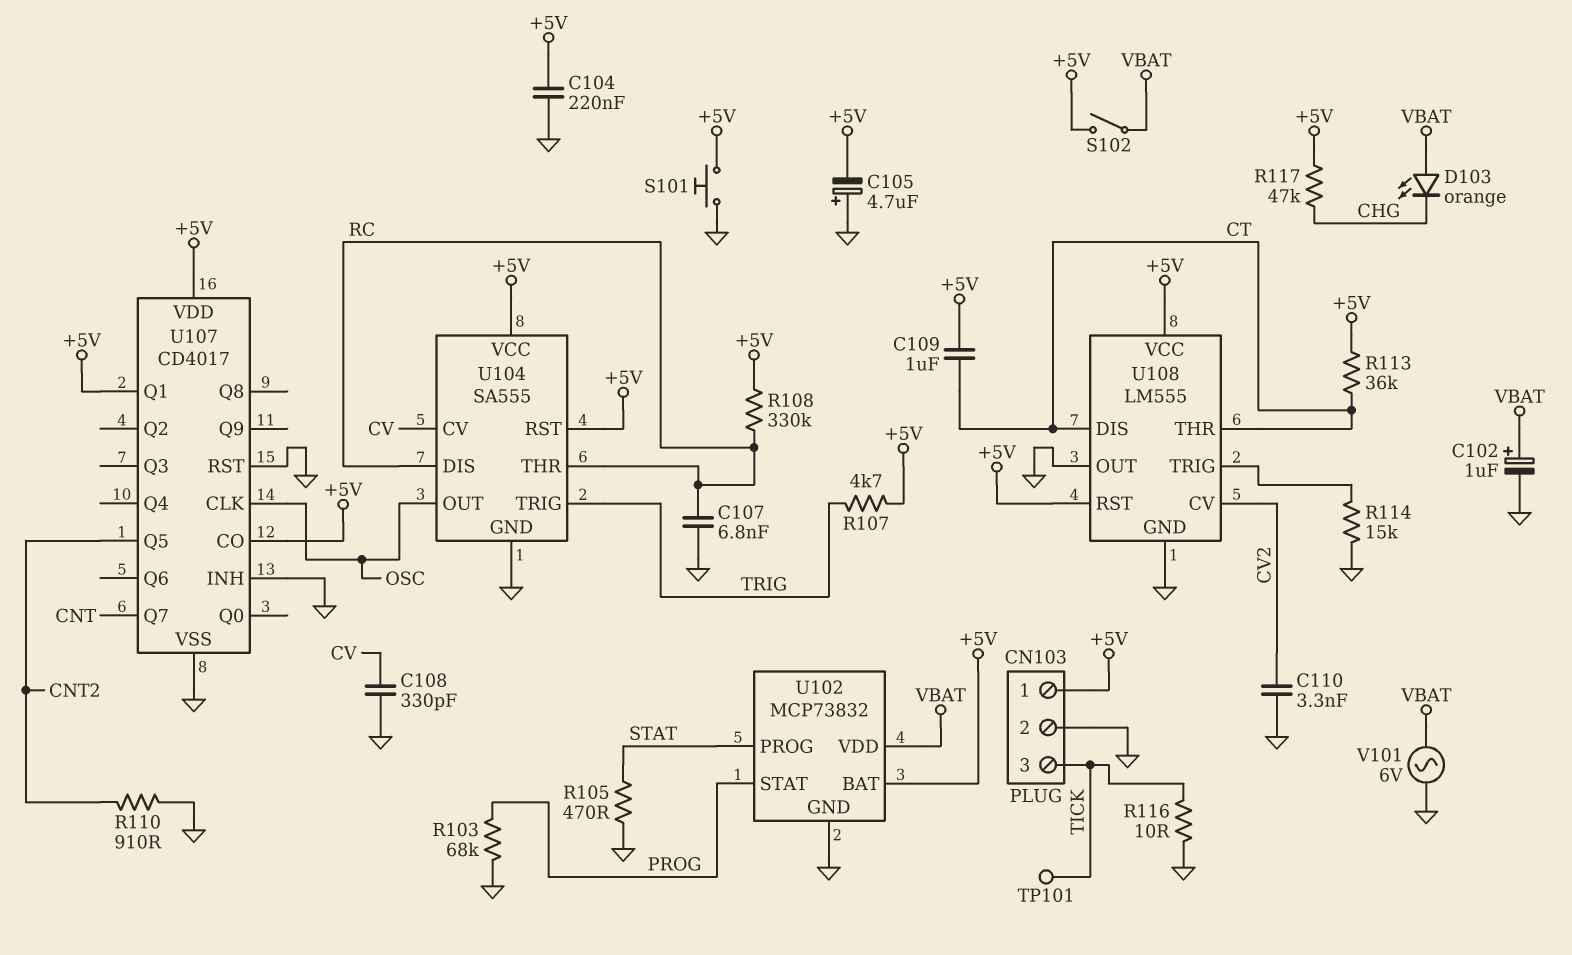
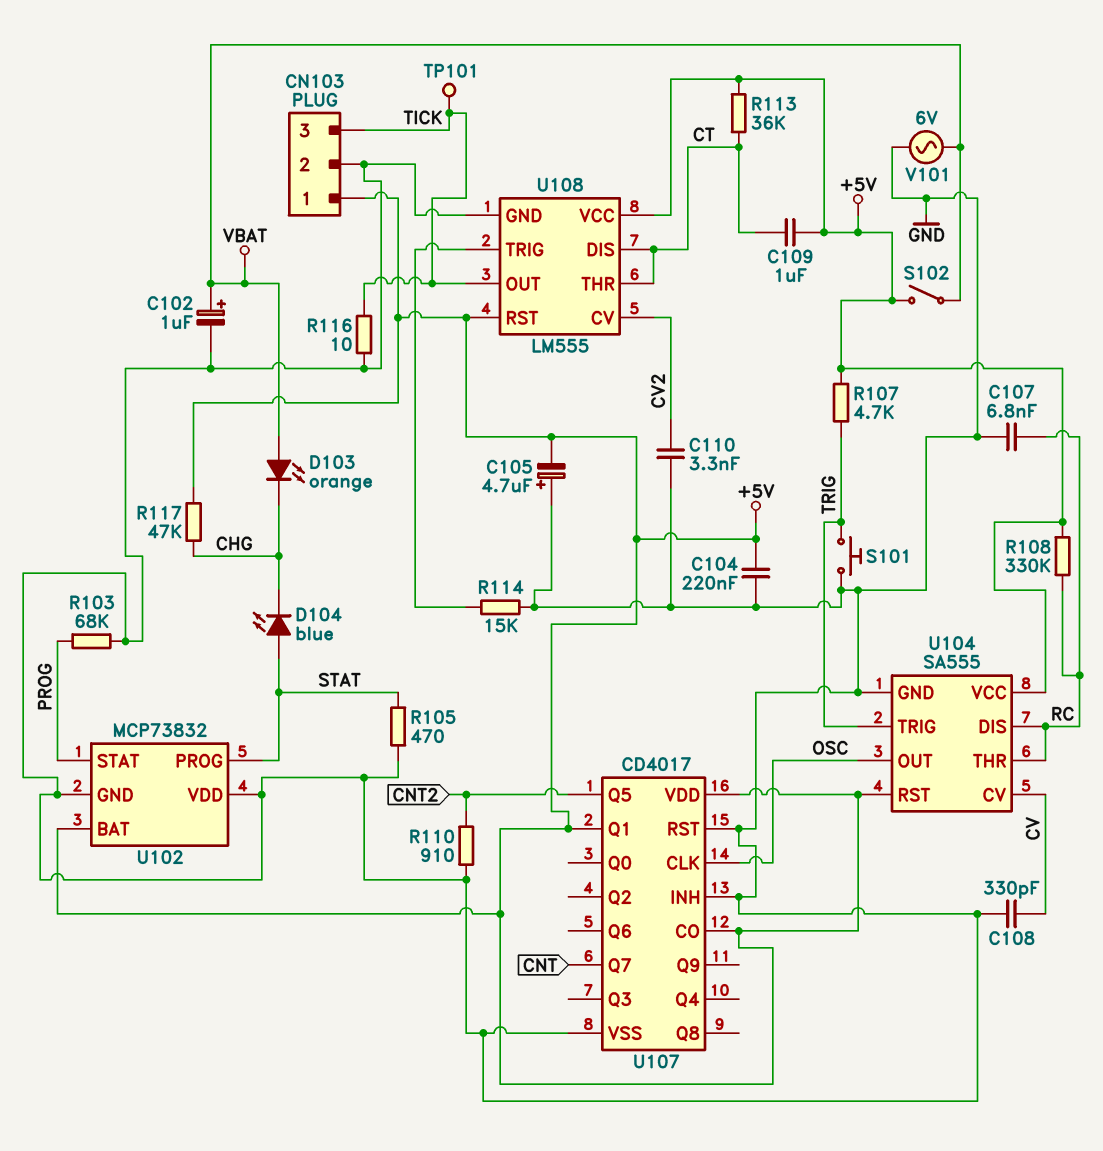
D104: none -> LED blue (A STAT, K CHG)
S101: button (+5V, GND) -> button (GND, TRIG)
U102 pin VDD: VBAT -> GND
U108 pin OUT: GND -> TICK

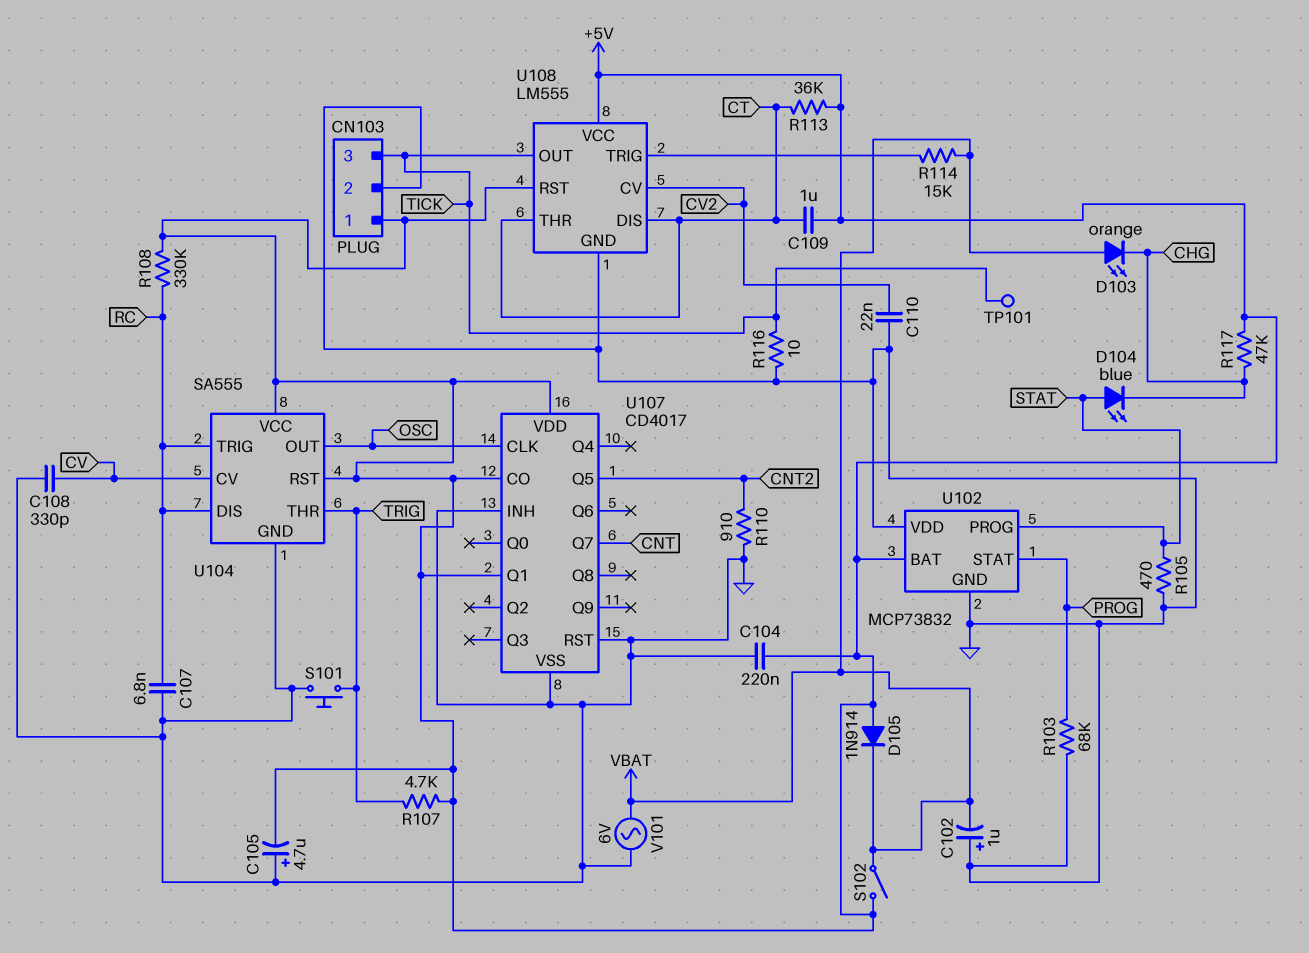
C102: 1uF (plus VBAT, minus GND) -> 1uF (plus GND, minus VBAT)
C110: 3.3nF (CV2, GND) -> 22nF (CV2, GND)
D105: none -> diode 1N914 (A +5V, K VBAT)
R114: 15k (GND, U108/TRIG) -> 15k (U108/TRIG, VBAT)
U104 pin THR: RC -> TRIG
U104 pin TRIG: TRIG -> RC

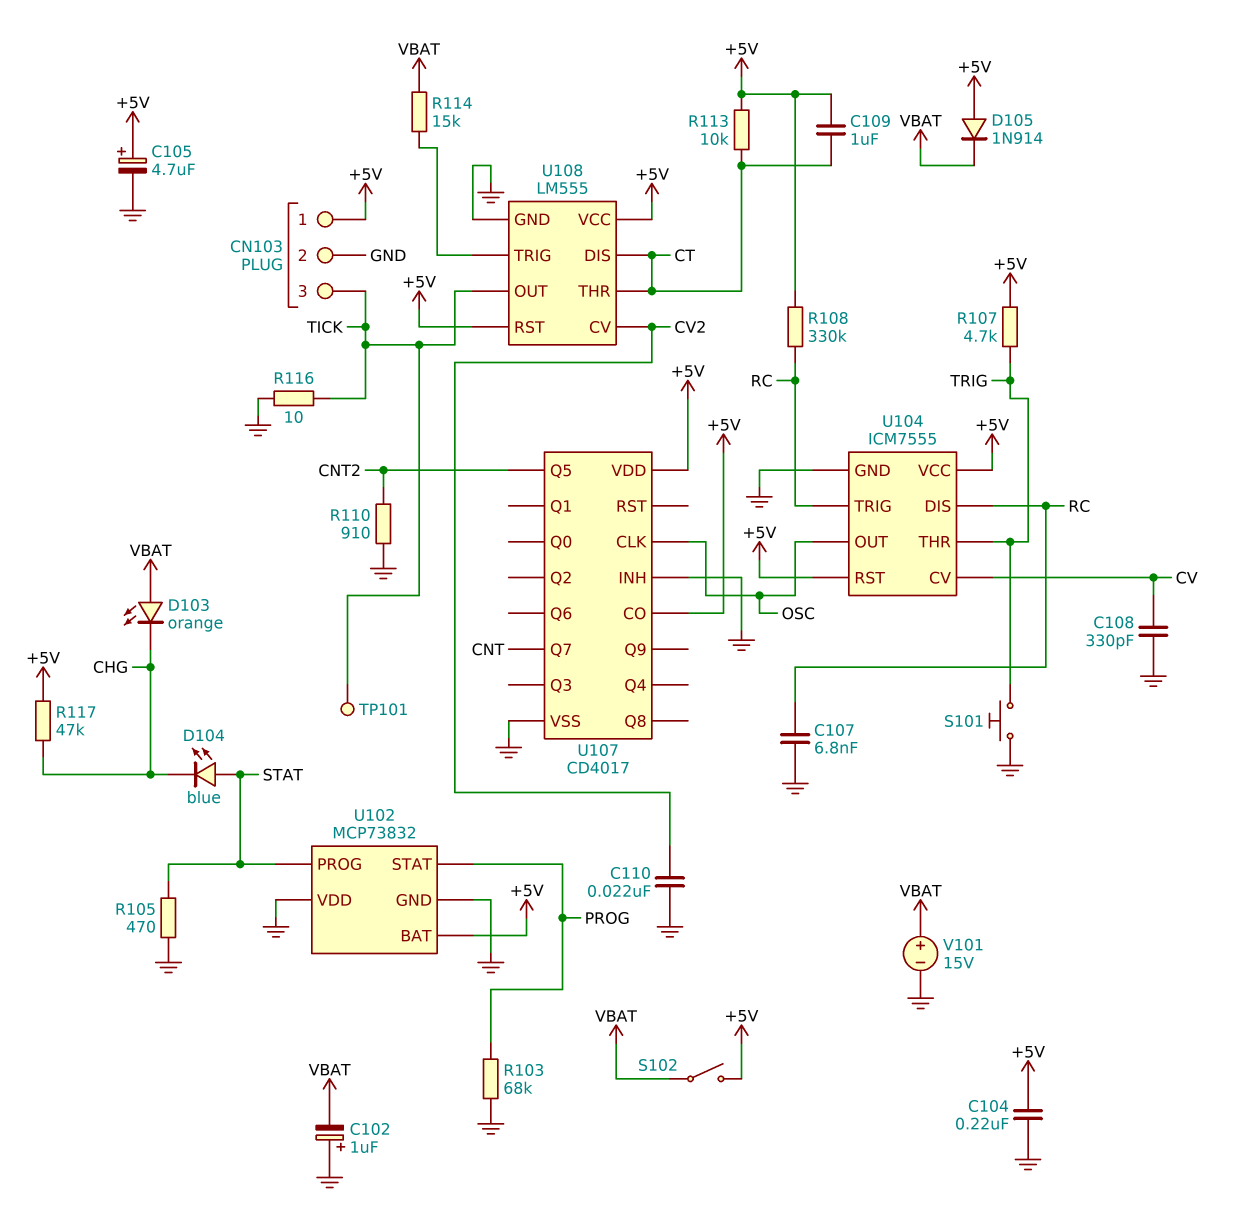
C105: 4.7uF (plus GND, minus +5V) -> 4.7uF (plus +5V, minus GND)
R113: 36k (+5V, CT) -> 10k (+5V, CT)
U104: SA555 -> ICM7555
U107 pin Q1: +5V -> none
U107 pin RST: GND -> none
V101: AC 6V (GND, VBAT) -> 15V (plus VBAT, minus GND)

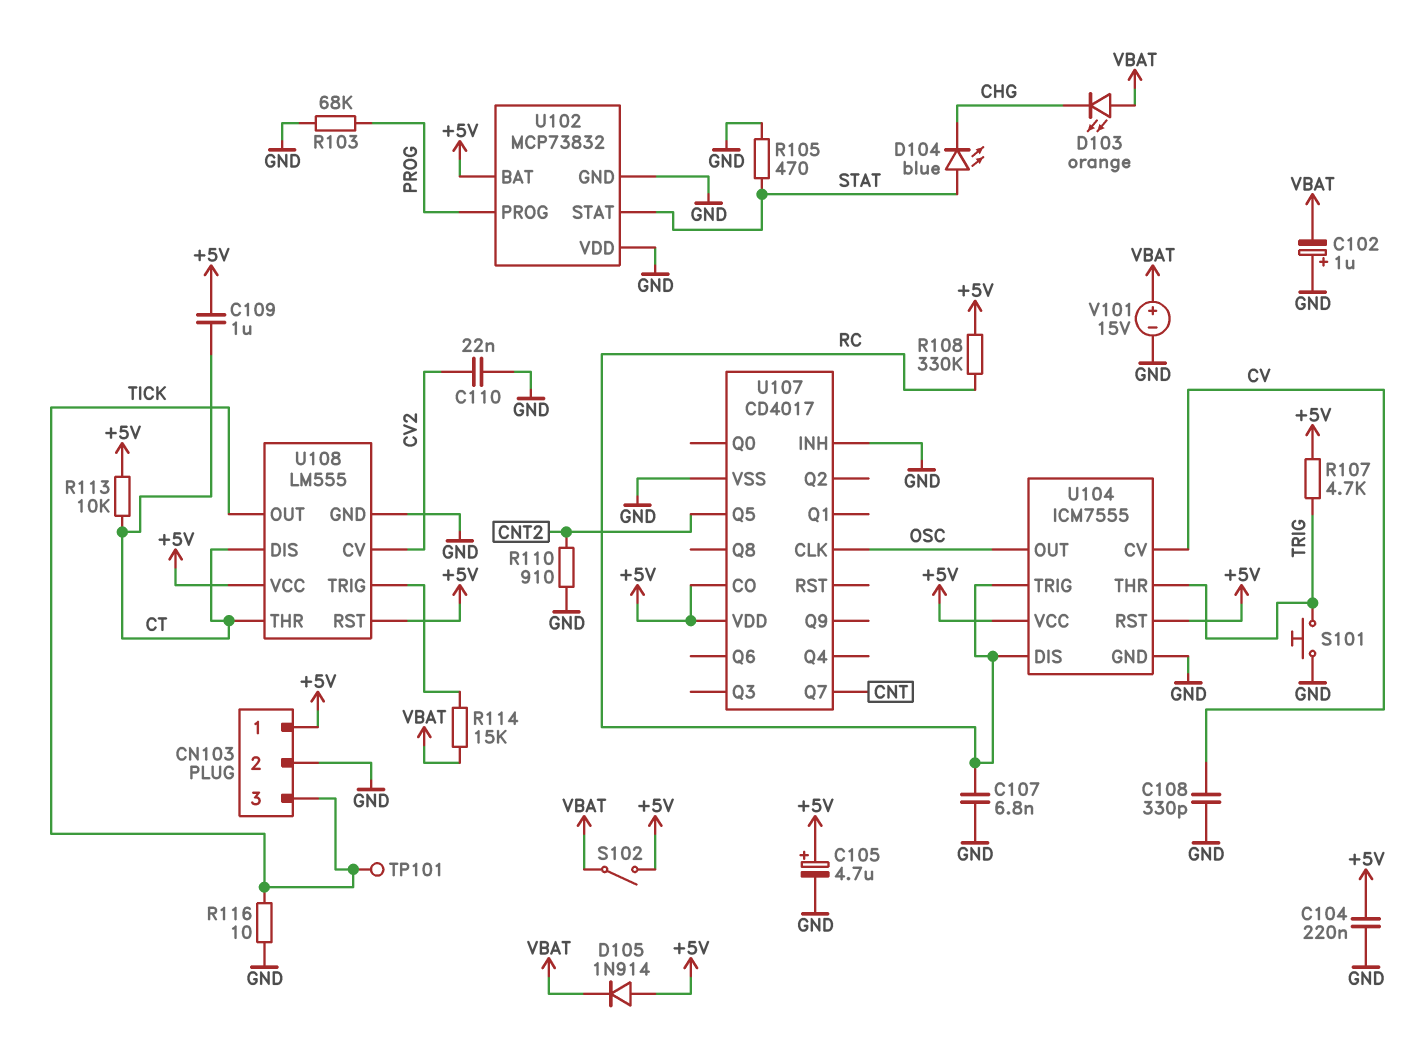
R117: 47k (+5V, CHG) -> none
U102 pin PROG: STAT -> PROG
U102 pin STAT: PROG -> STAT

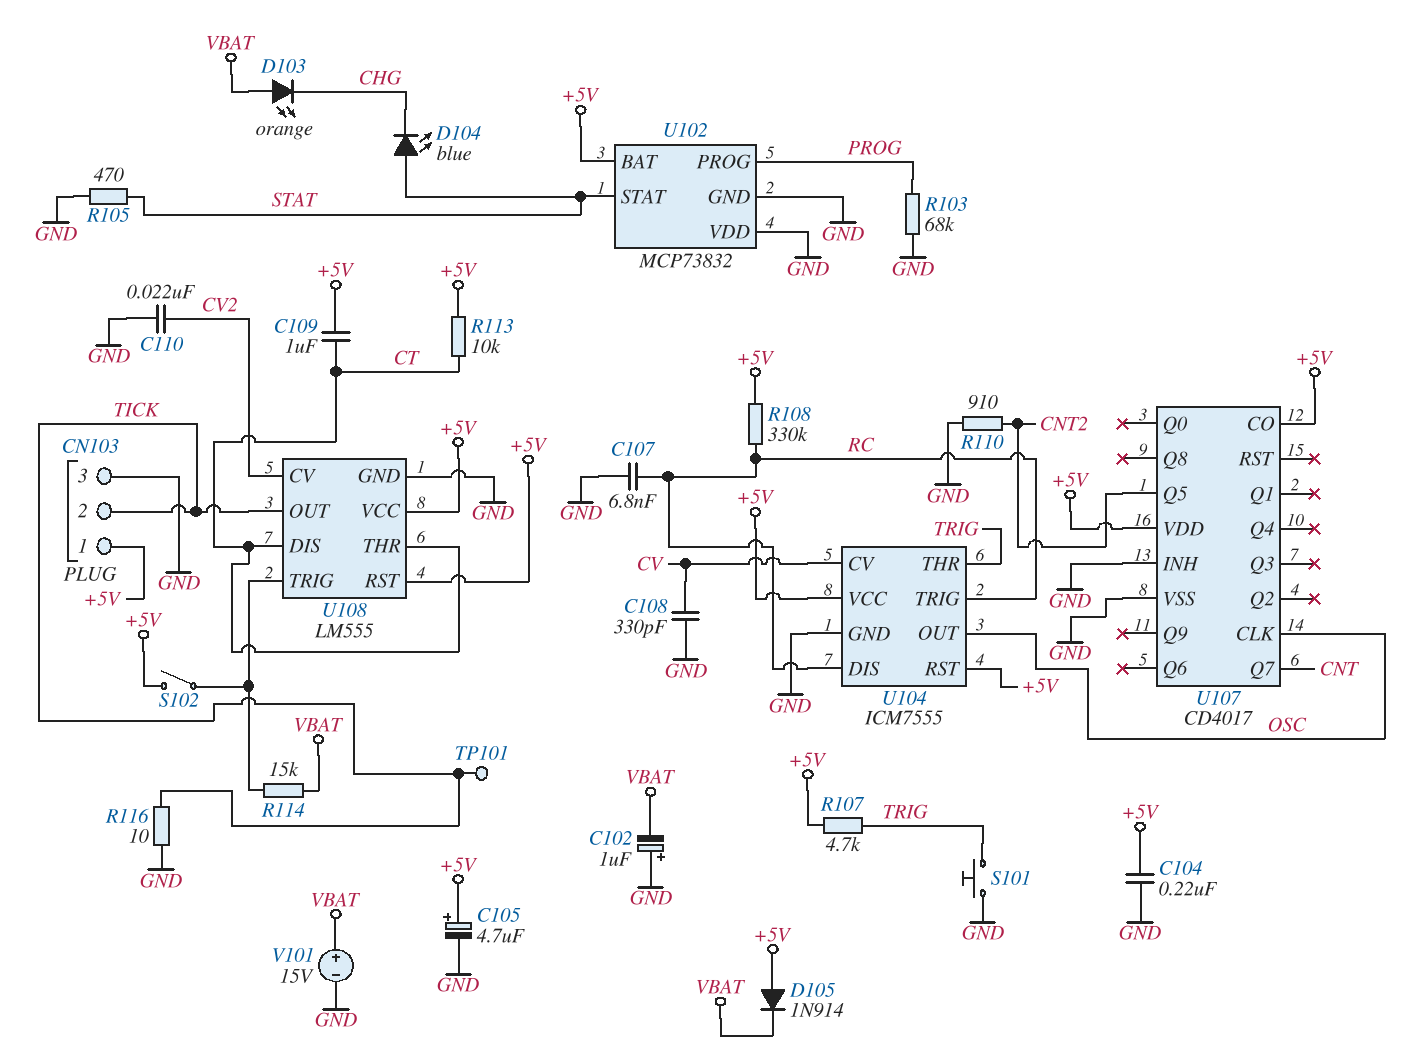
CN103 pin 2: GND -> TICK
CN103 pin 3: TICK -> GND
S102: switch (+5V, VBAT) -> switch (+5V, U108/TRIG)

